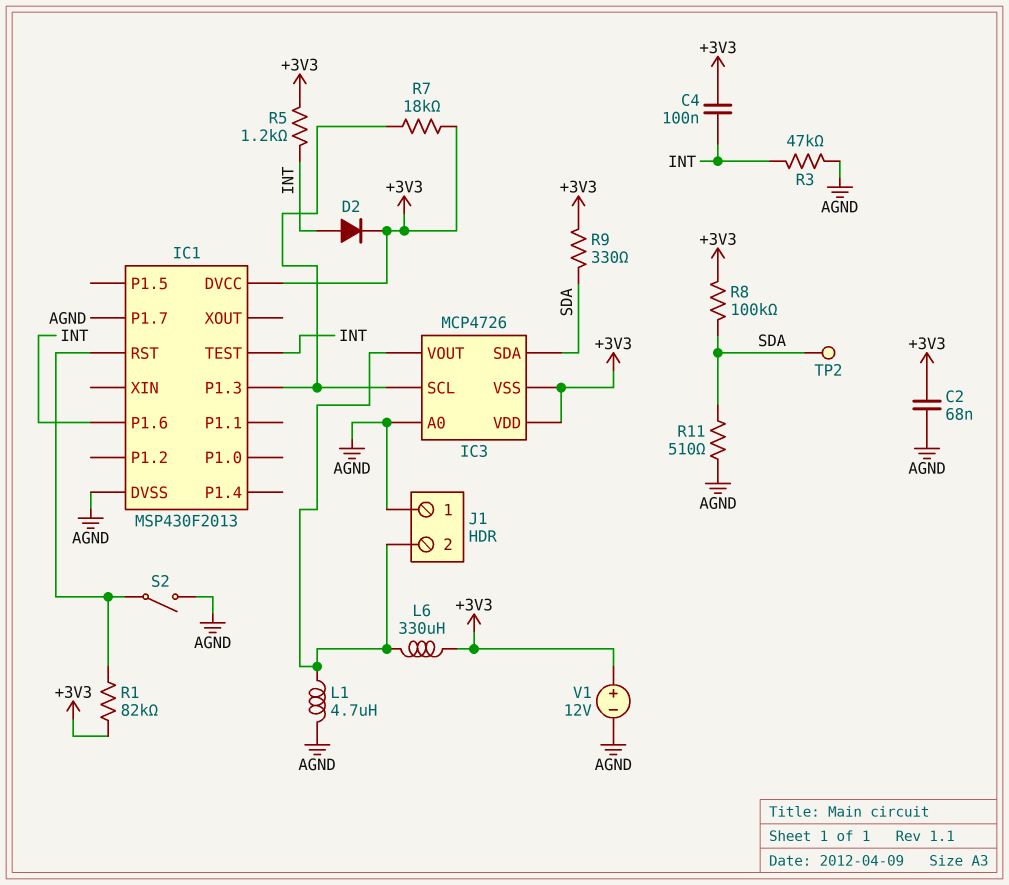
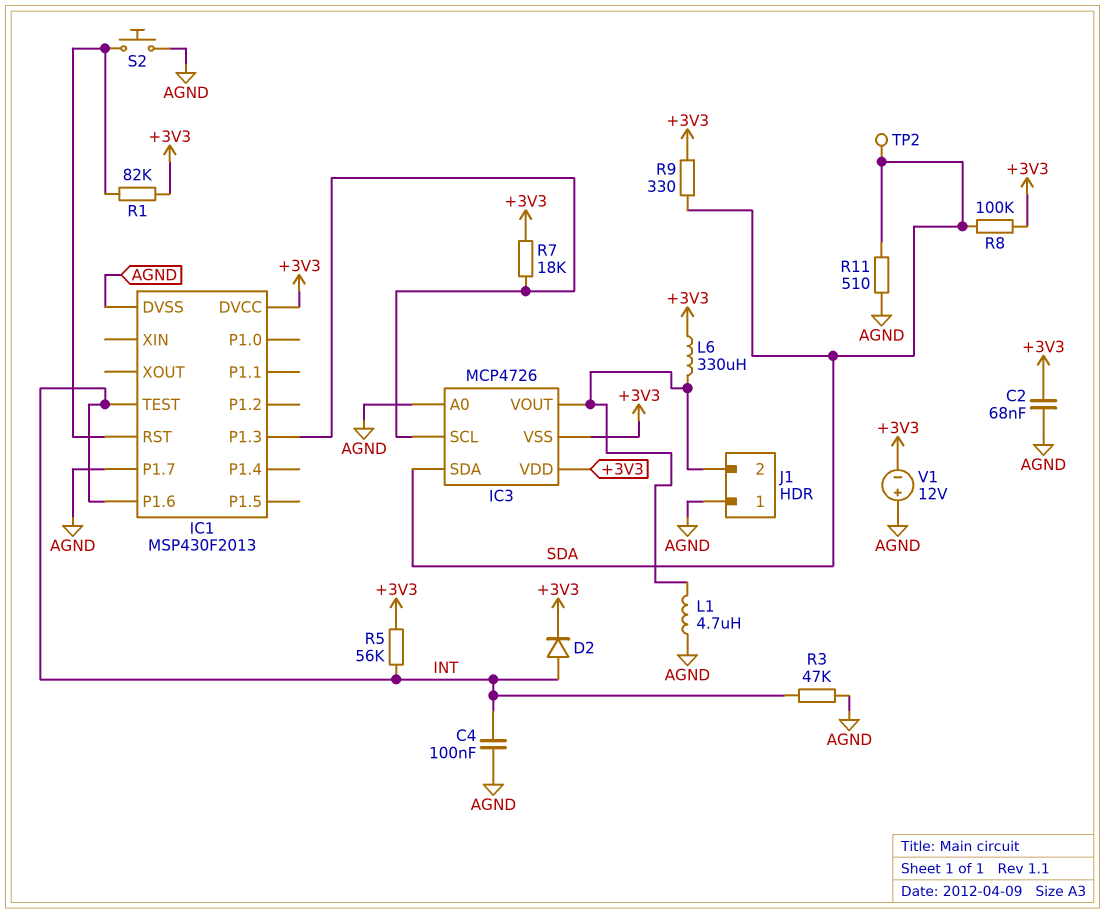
C4: 100nF (+3V3, INT) -> 100nF (AGND, INT)
R5: 1.2k (+3V3, INT) -> 56k (+3V3, INT)
S2: switch (AGND, IC1/RST) -> button (AGND, IC1/RST)
V1: 12V (plus +3V3, minus AGND) -> 12V (plus AGND, minus +3V3)

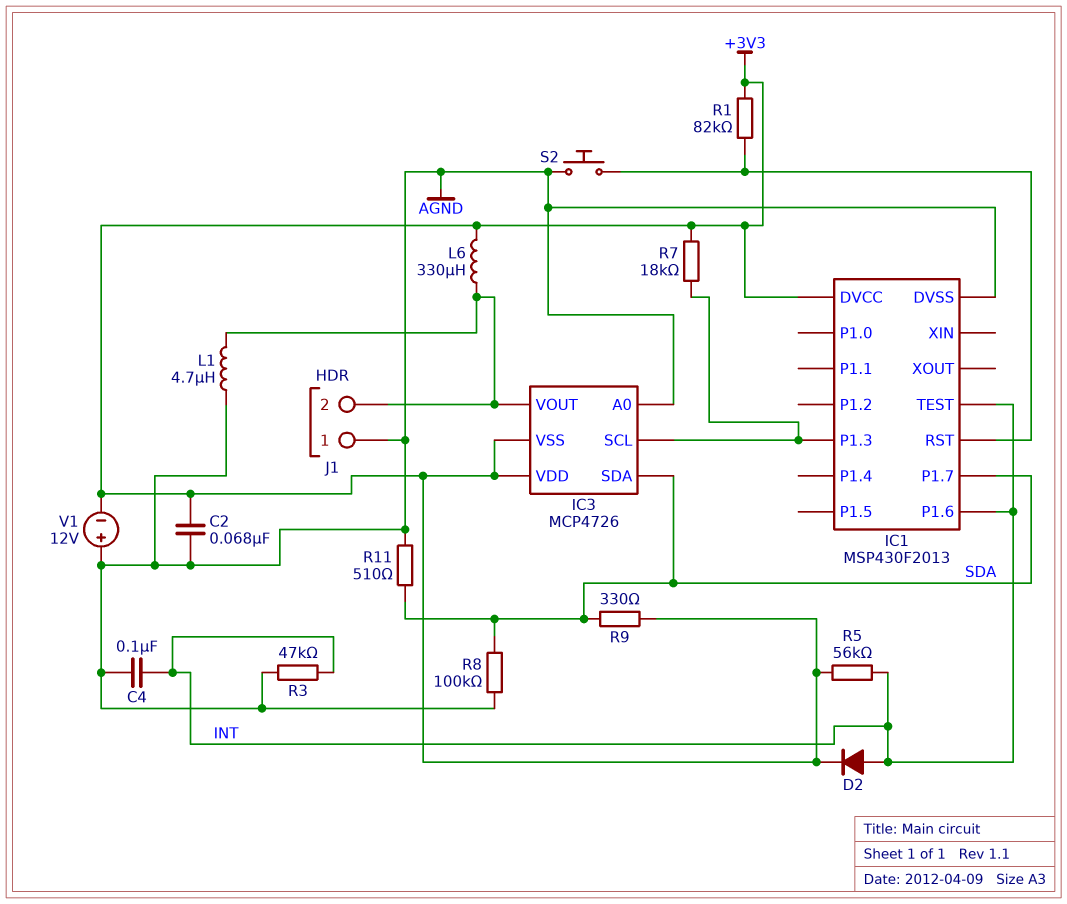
IC1 pin P1.7: AGND -> SDA
R8: 100k (+3V3, SDA) -> 100k (AGND, SDA)
TP2: test point (SDA) -> none

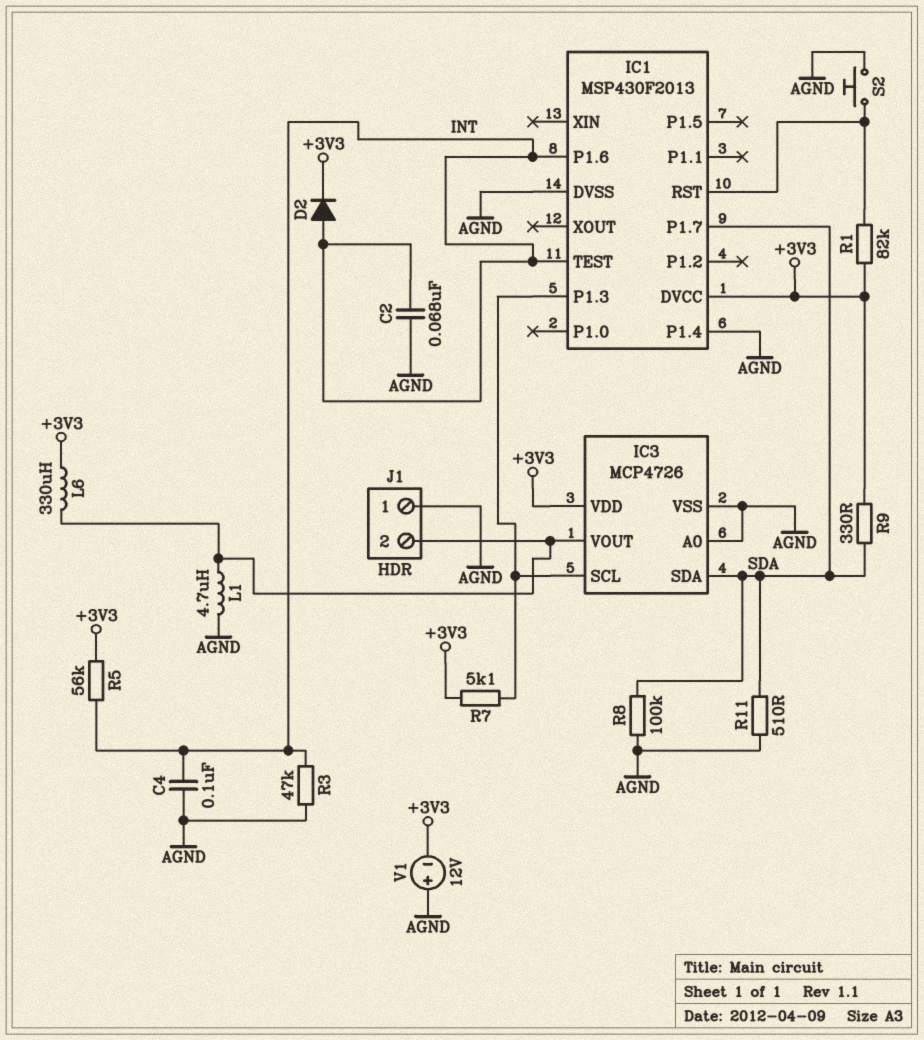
C2: 68nF (+3V3, AGND) -> 68nF (AGND, INT)
IC1 pin P1.4: none -> AGND
IC3 pin VSS: +3V3 -> AGND
R7: 18k (+3V3, IC1/P1.3) -> 5.1k (+3V3, IC1/P1.3)

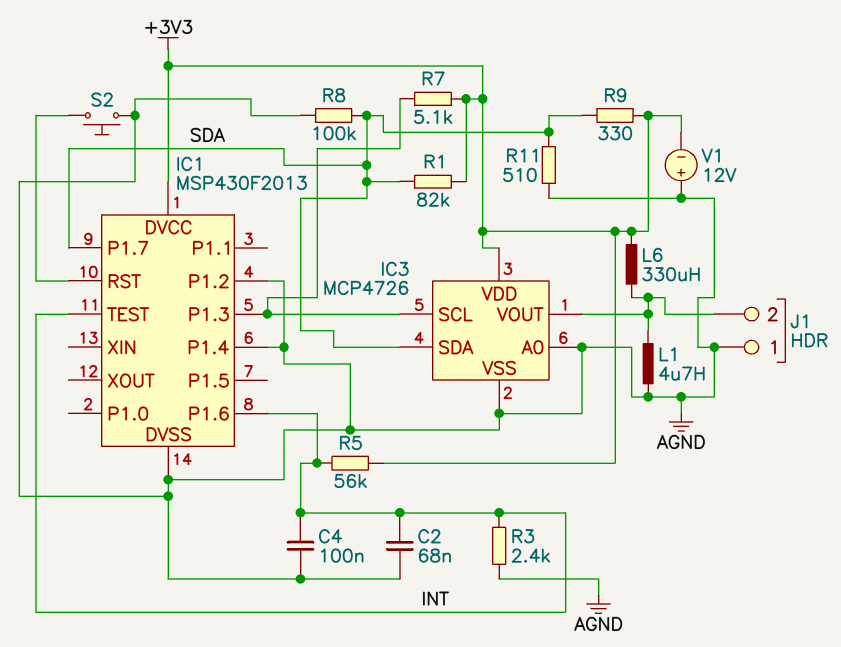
D2: diode (A INT, K +3V3) -> none
IC1 pin P1.2: none -> AGND
R1: 82k (+3V3, IC1/RST) -> 82k (+3V3, SDA)
R3: 47k (AGND, INT) -> 2.4k (AGND, INT)

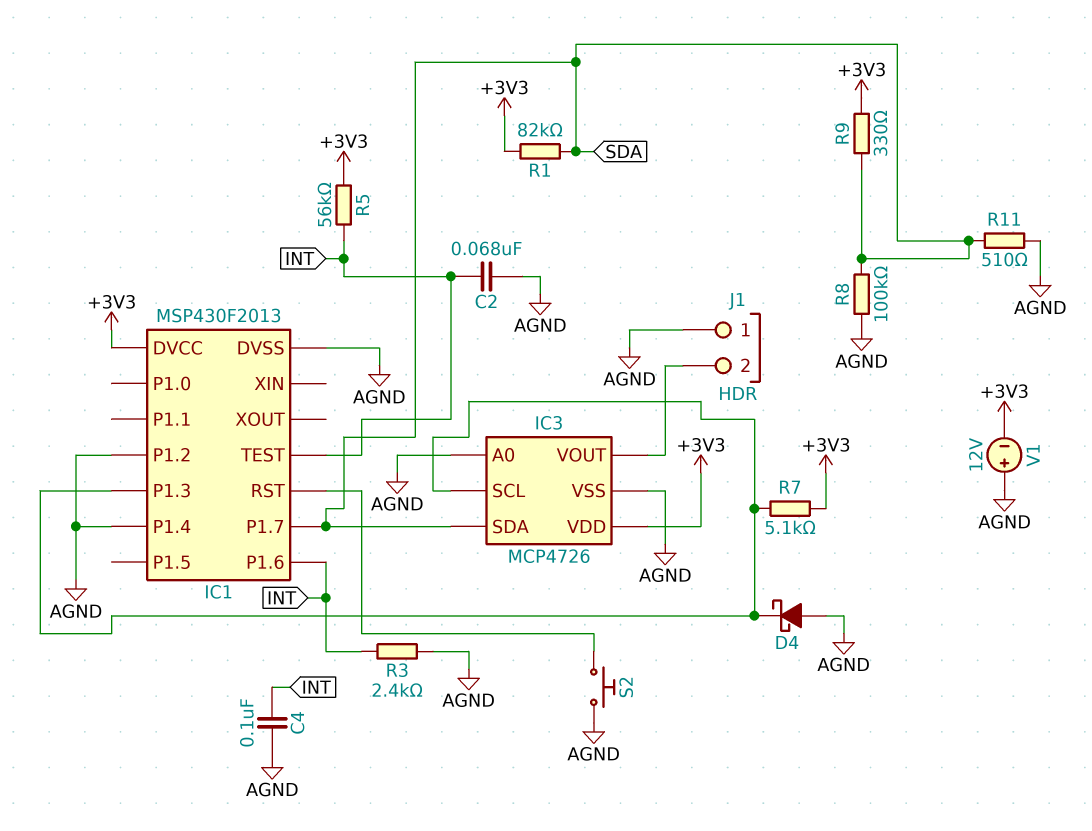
D4: none -> schottky (A AGND, K IC1/P1.3)
L1: 4.7uH (AGND, IC3/VOUT) -> none
L6: 330uH (+3V3, IC3/VOUT) -> none

